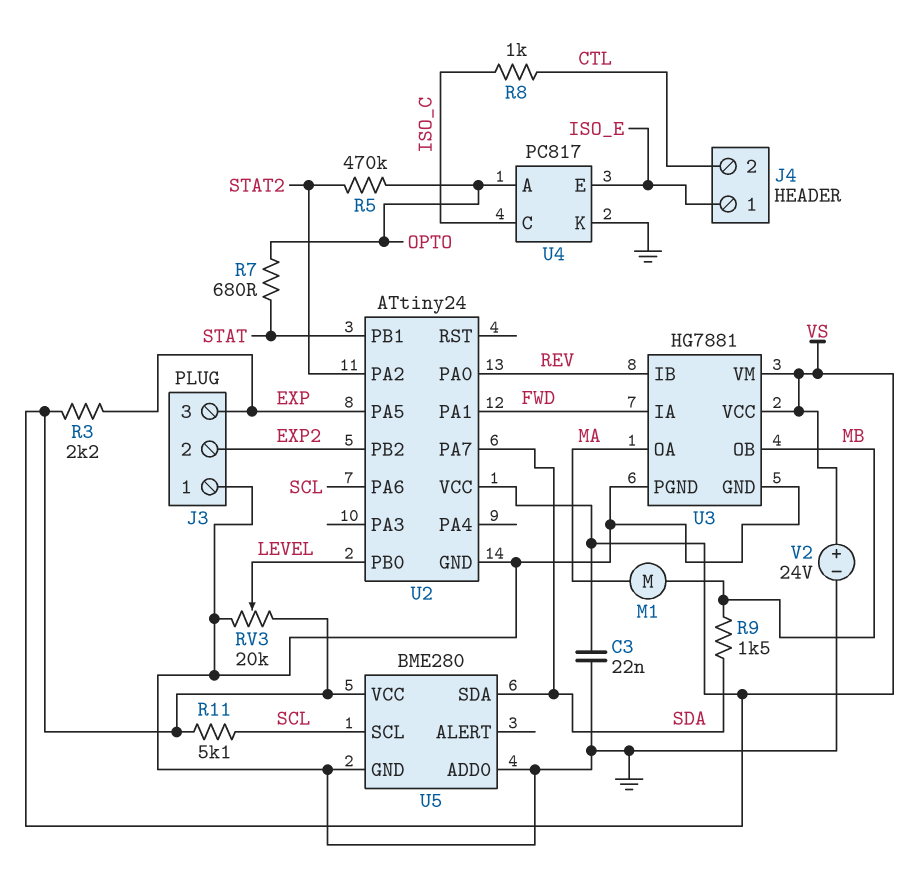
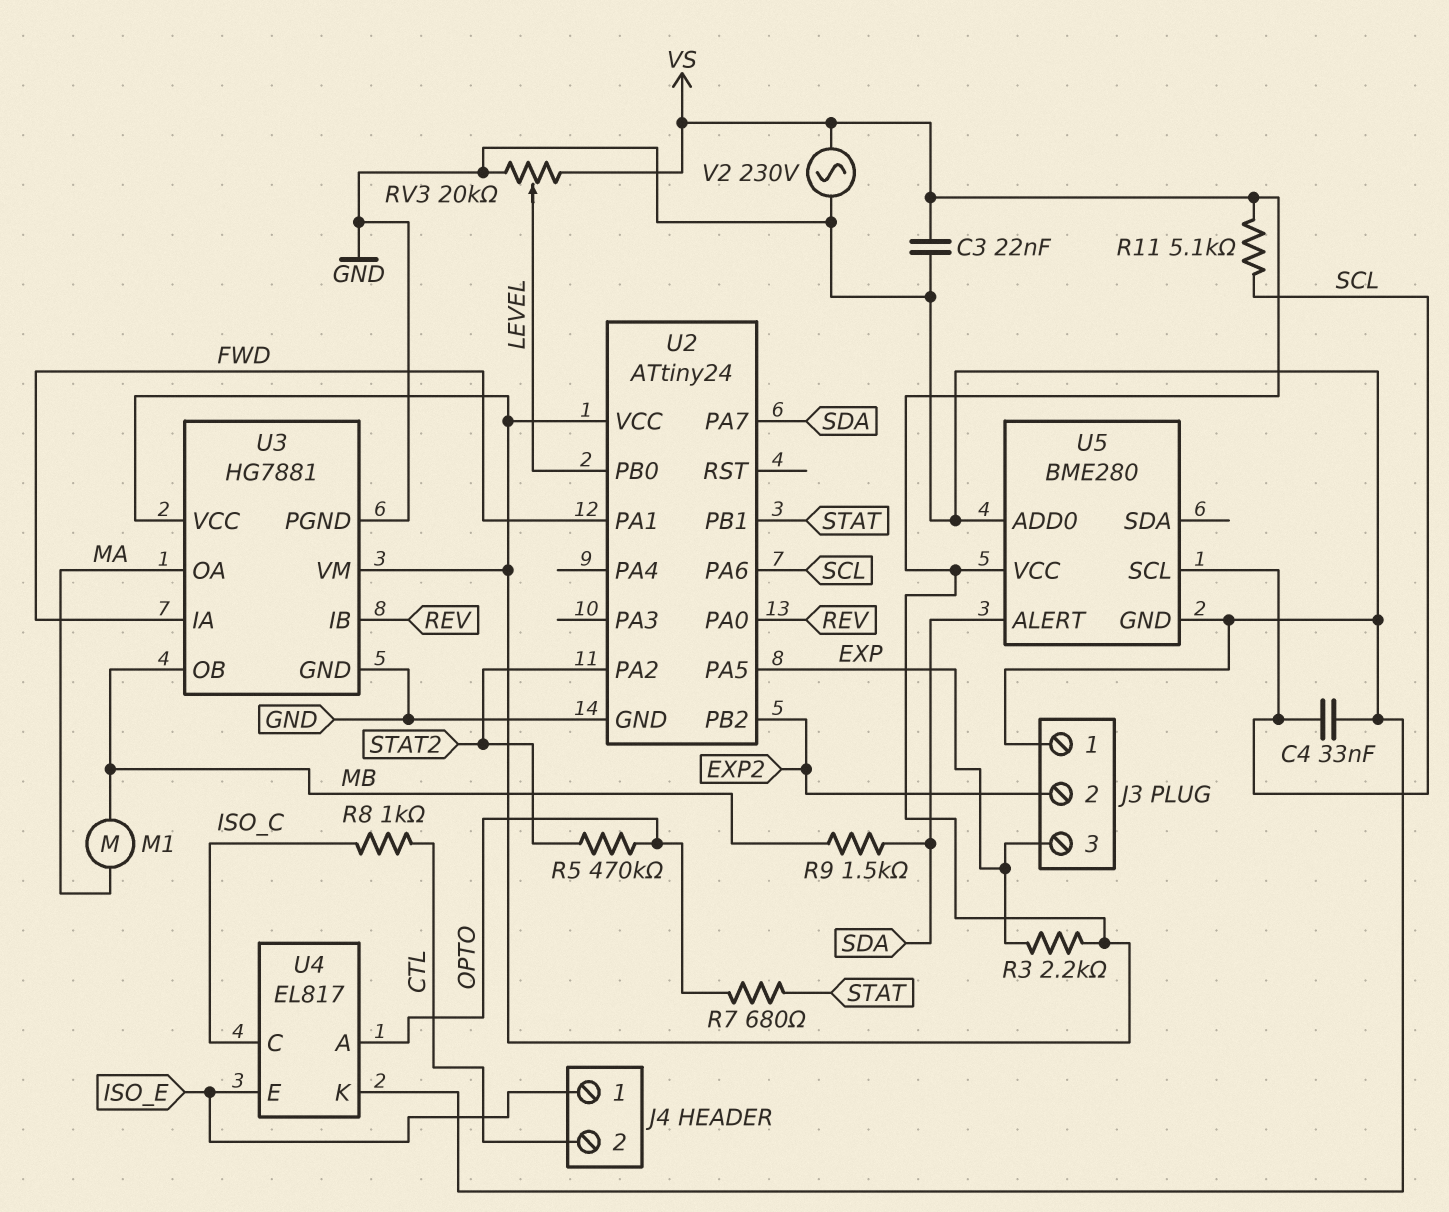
C4: none -> 33nF (GND, SCL)
U4: PC817 -> EL817
U5 pin ALERT: none -> SDA
U5 pin SDA: SDA -> none
V2: 24V (plus VS, minus GND) -> AC 230V (GND, VS)

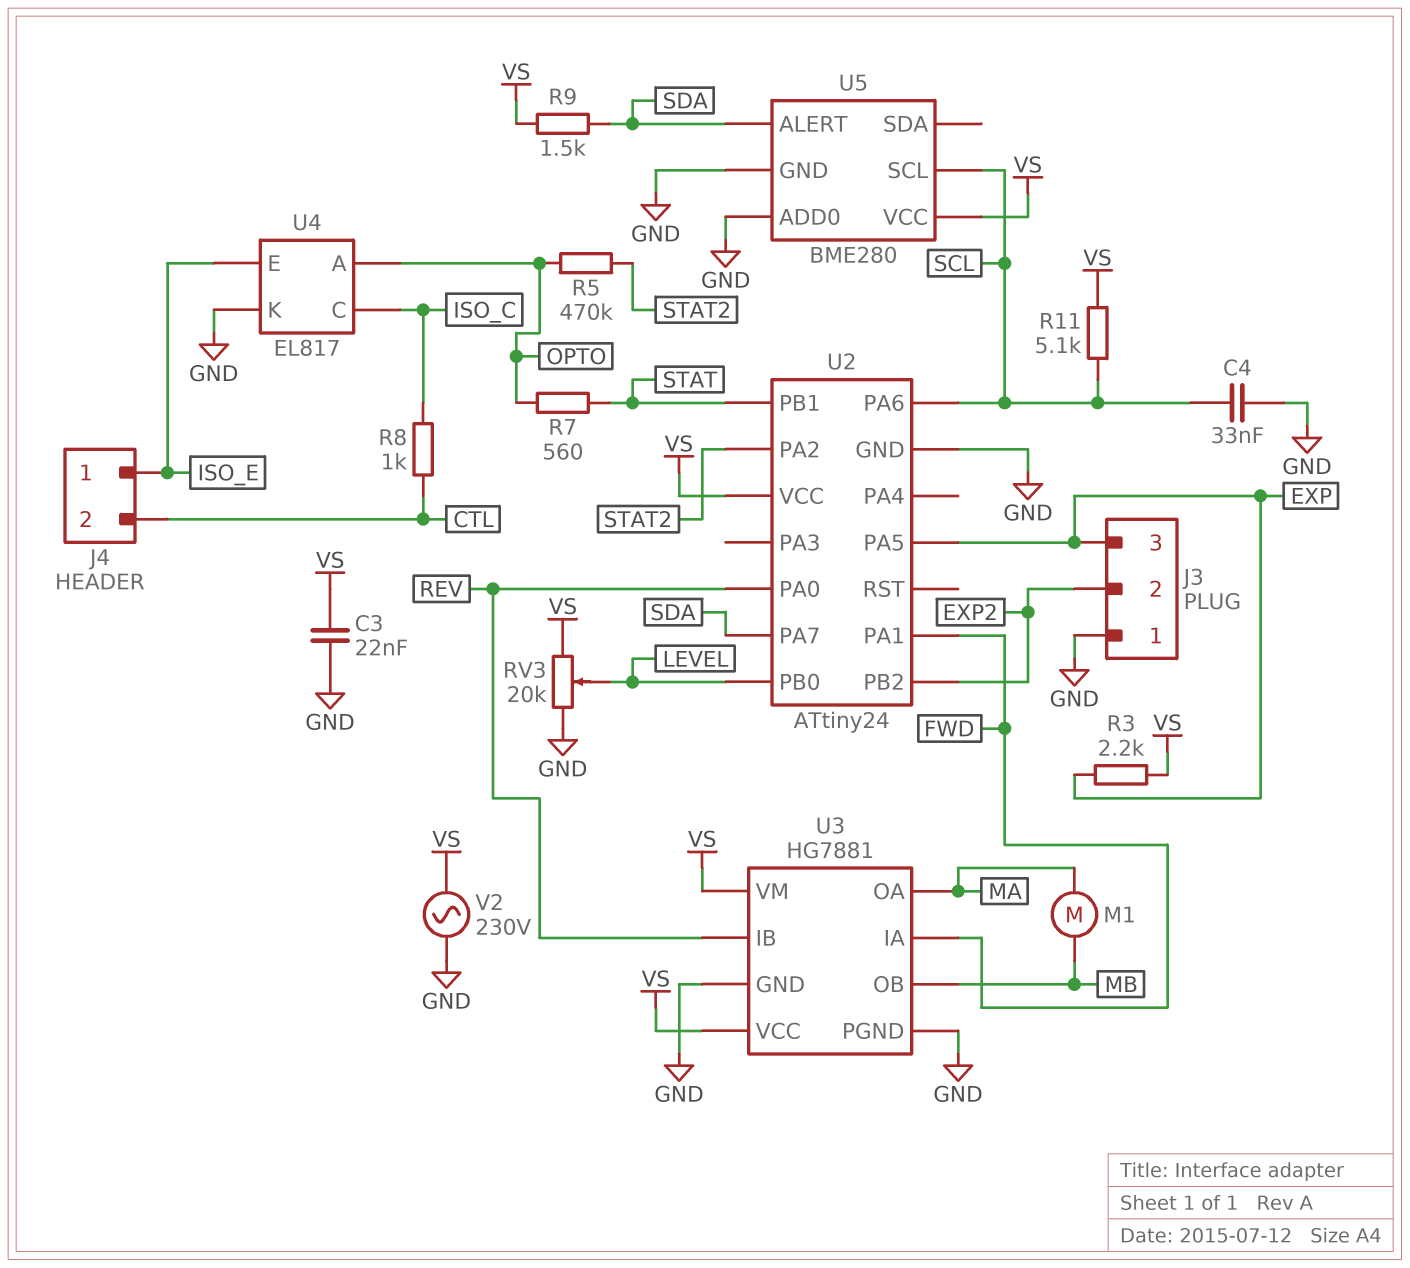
R7: 680 (OPTO, STAT) -> 560 (OPTO, STAT)
R9: 1.5k (MB, SDA) -> 1.5k (SDA, VS)

